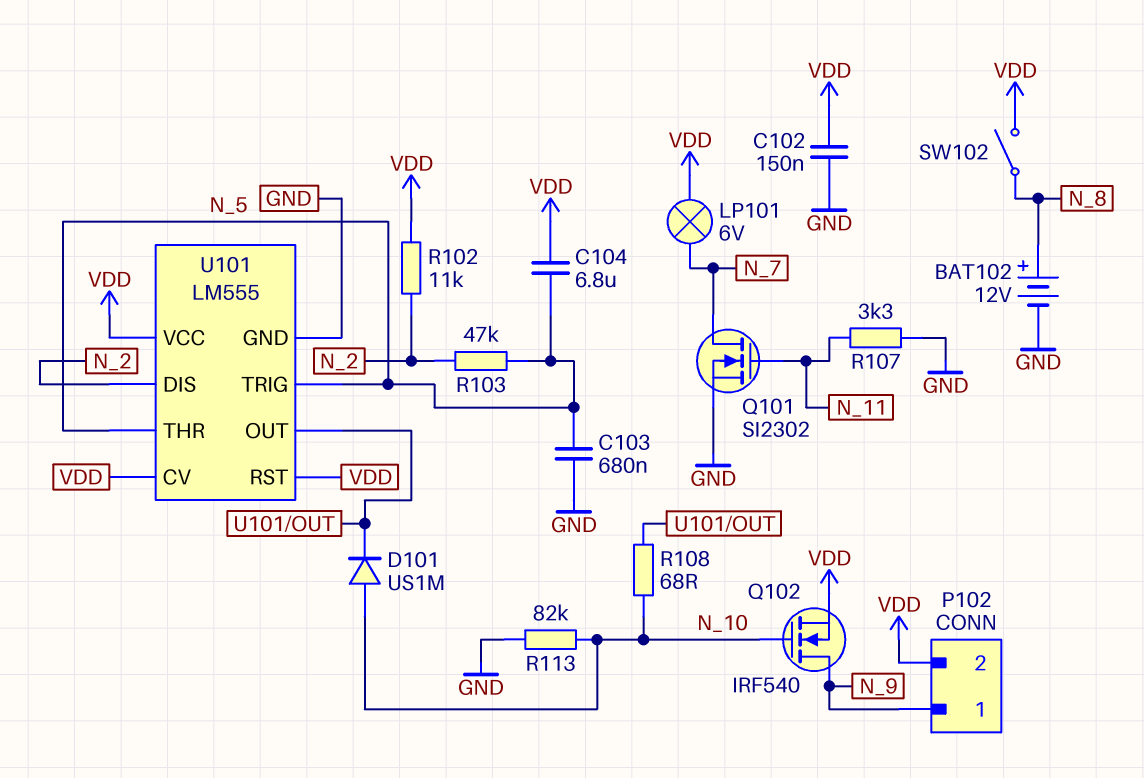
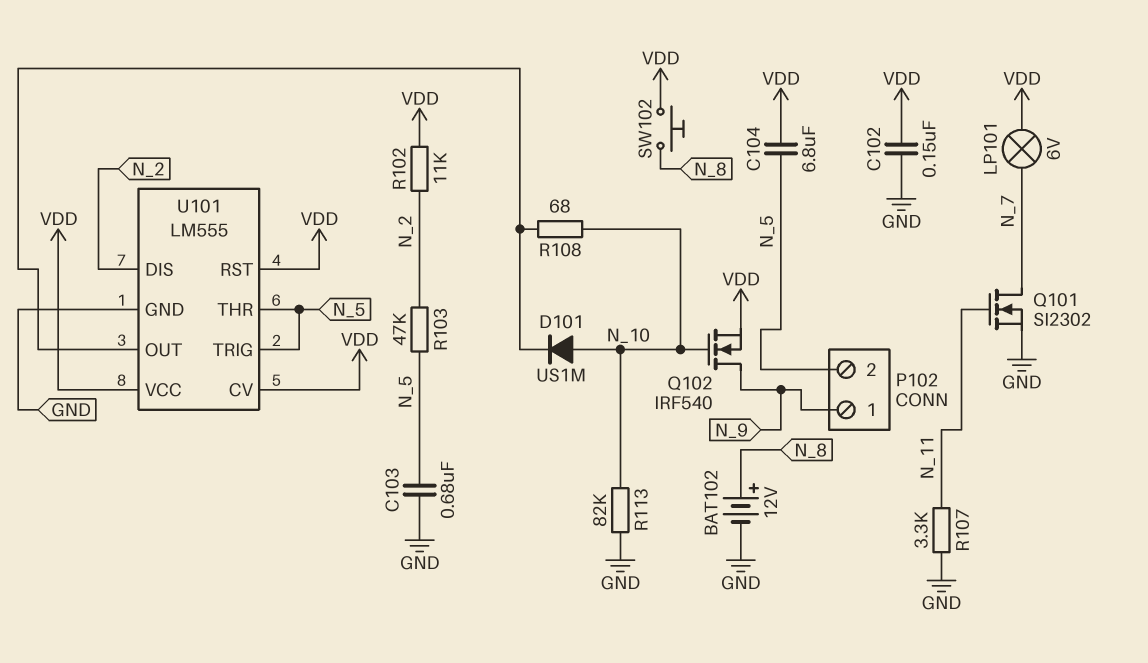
P102 pin 2: VDD -> N_5
SW102: switch (N_8, VDD) -> button (N_8, VDD)

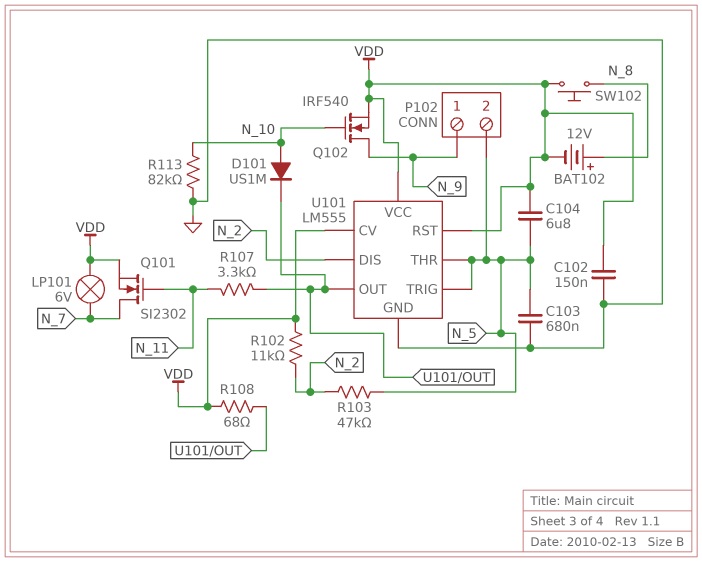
BAT102: 12V (plus N_8, minus GND) -> 12V (plus N_8, minus VDD)
Q101: NMOS SI2302 (G N_11, D N_7, S GND) -> NMOS SI2302 (G N_11, D N_7, S VDD)
R107: 3.3k (GND, N_11) -> 3.3k (N_11, U101/OUT)
R108: 68 (N_10, U101/OUT) -> 68 (U101/OUT, VDD)

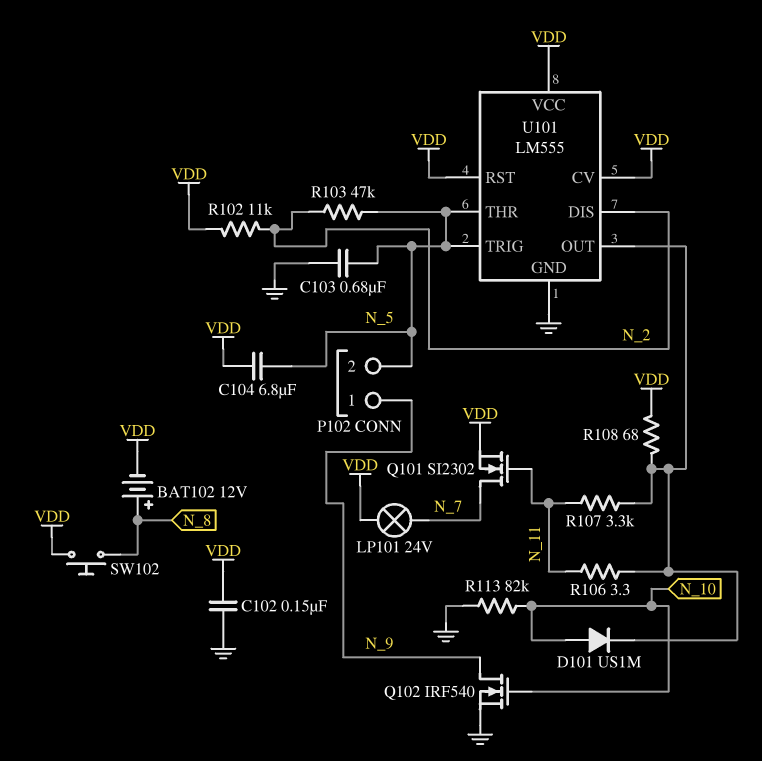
LP101: lamp 6V (N_7, VDD) -> lamp 24V (N_7, VDD)
Q102: NMOS IRF540 (G N_10, D N_9, S VDD) -> NMOS IRF540 (G N_10, D N_9, S GND)
R106: none -> 3.3 (N_11, U101/OUT)

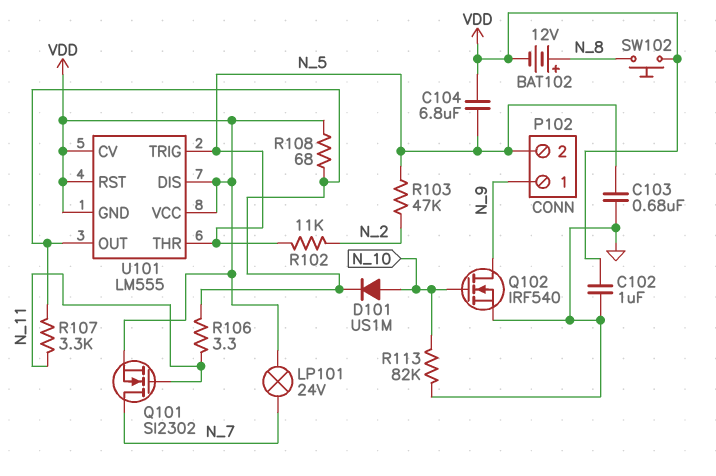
C102: 150nF (GND, VDD) -> 1uF (GND, VDD)
R102: 11k (N_2, VDD) -> 11k (N_2, N_5)
U101 pin DIS: N_2 -> VDD
U101 pin GND: GND -> VDD

